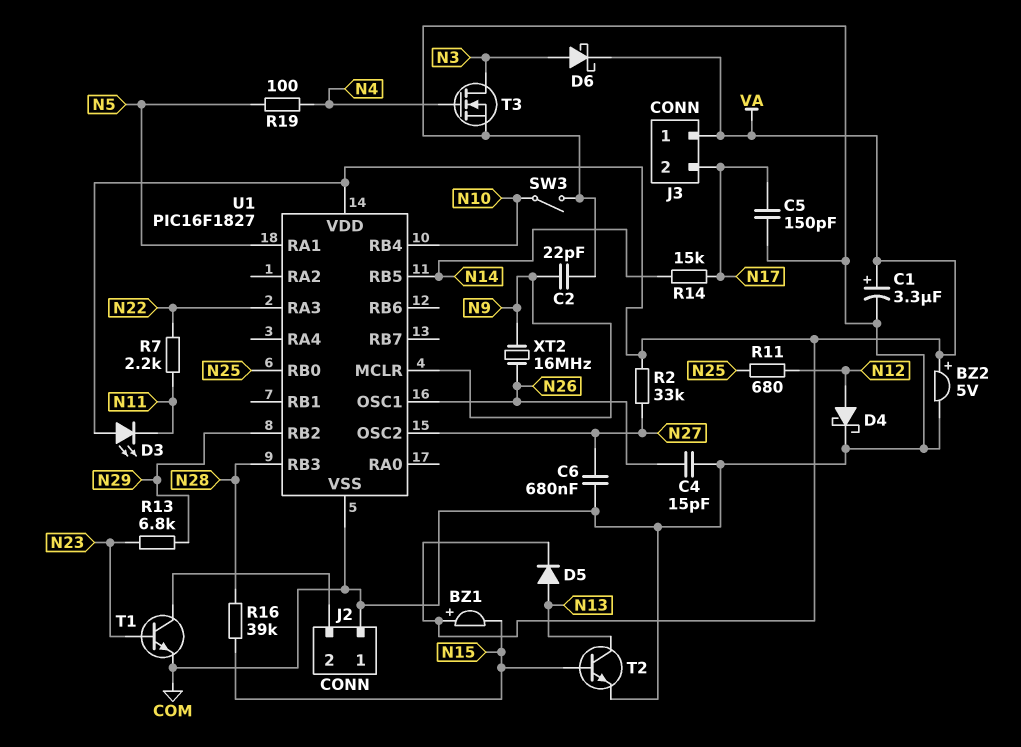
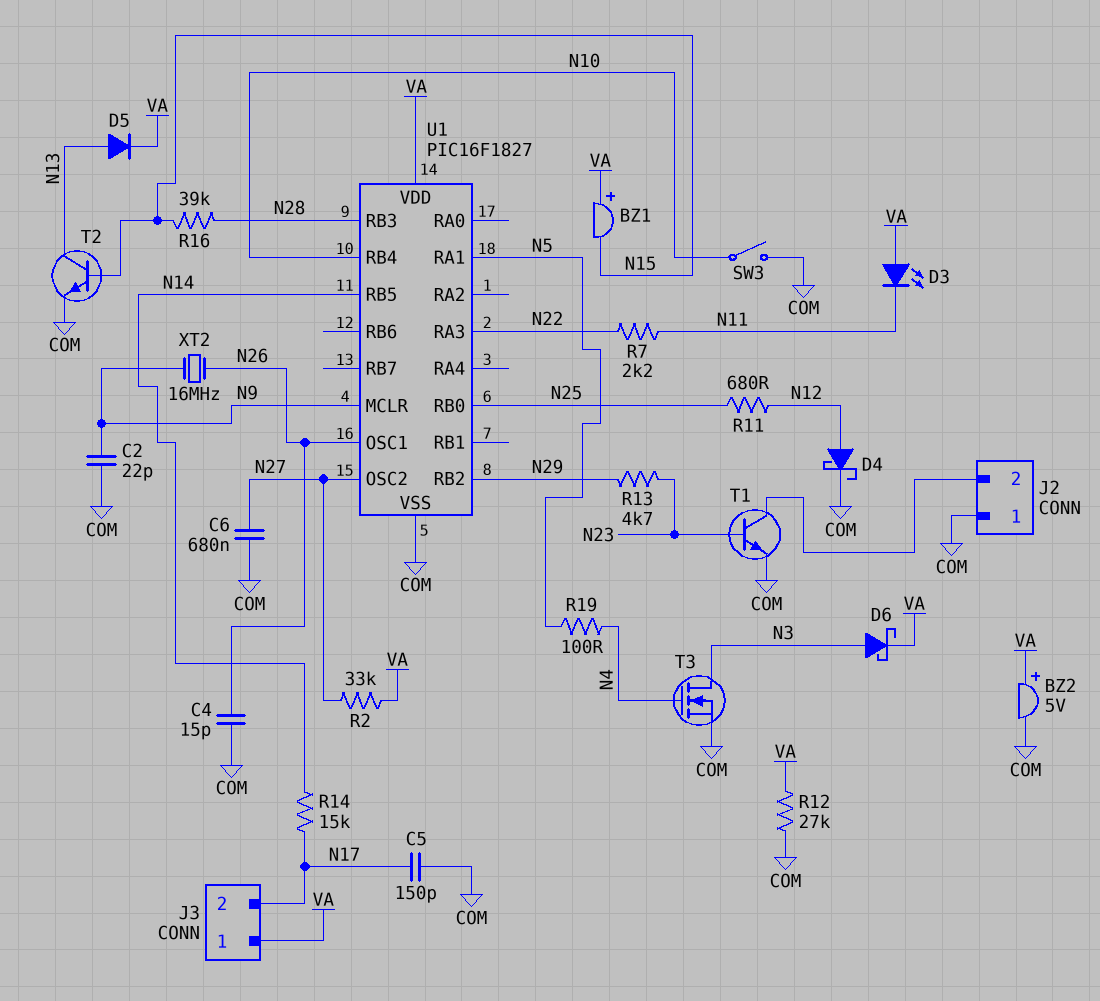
C1: 3.3uF (plus VA, minus COM) -> none
R12: none -> 27k (COM, VA)
R13: 6.8k (N23, N29) -> 4.7k (N23, N29)

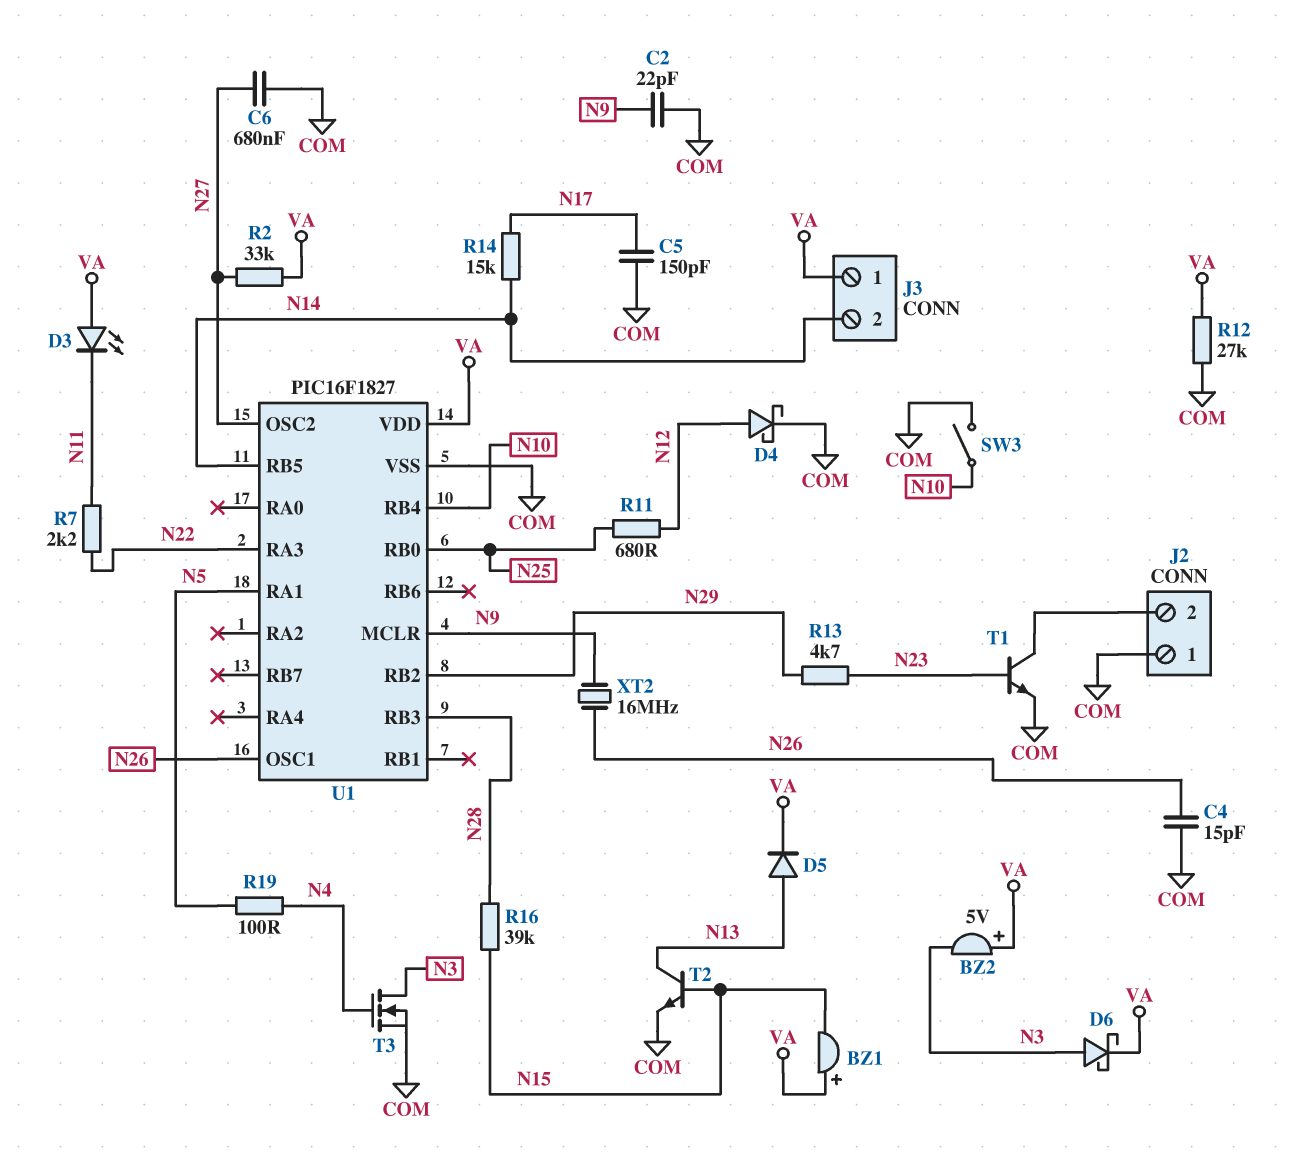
BZ2: buzzer 5V (plus VA, minus COM) -> buzzer 5V (plus VA, minus N3)
J3 pin 2: N17 -> N14

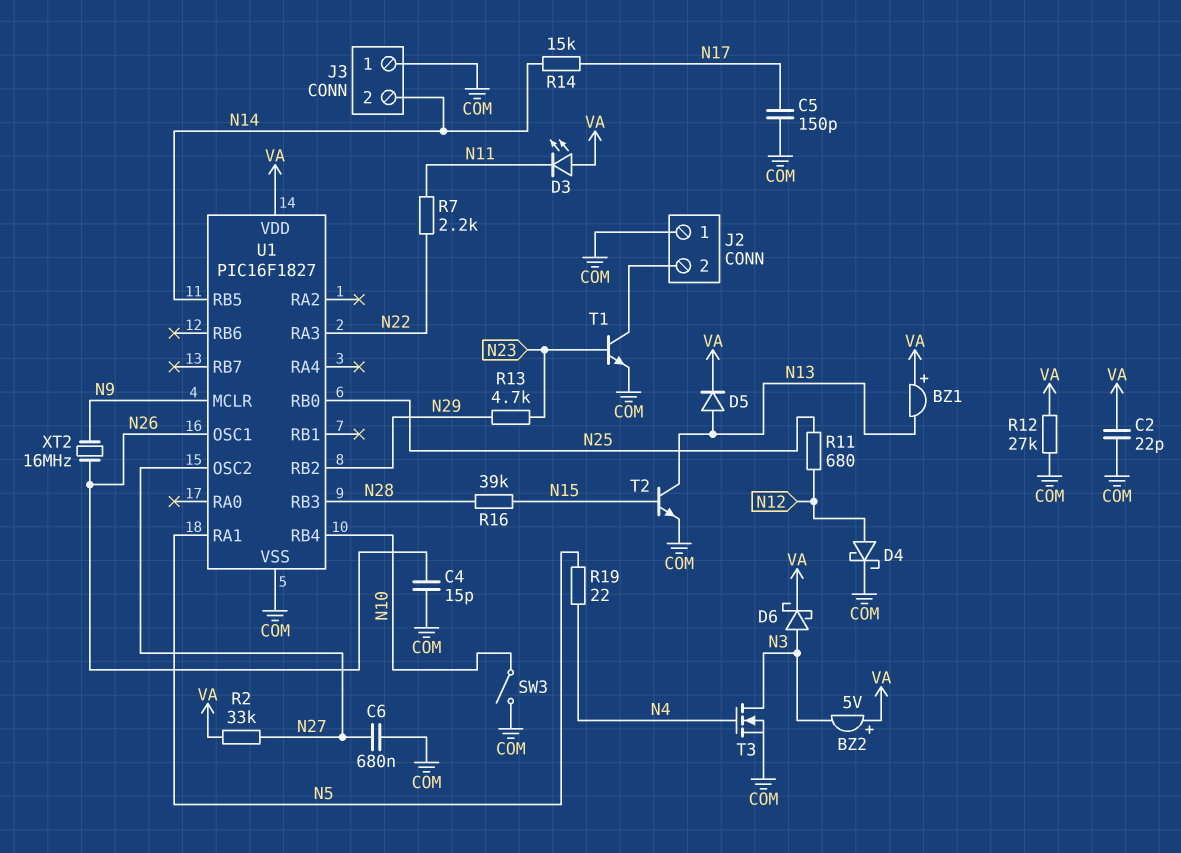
BZ1: buzzer (plus VA, minus N15) -> buzzer (plus VA, minus N13)
C2: 22pF (COM, N9) -> 22pF (COM, VA)
J3 pin 1: VA -> COM
R19: 100 (N4, N5) -> 22 (N4, N5)

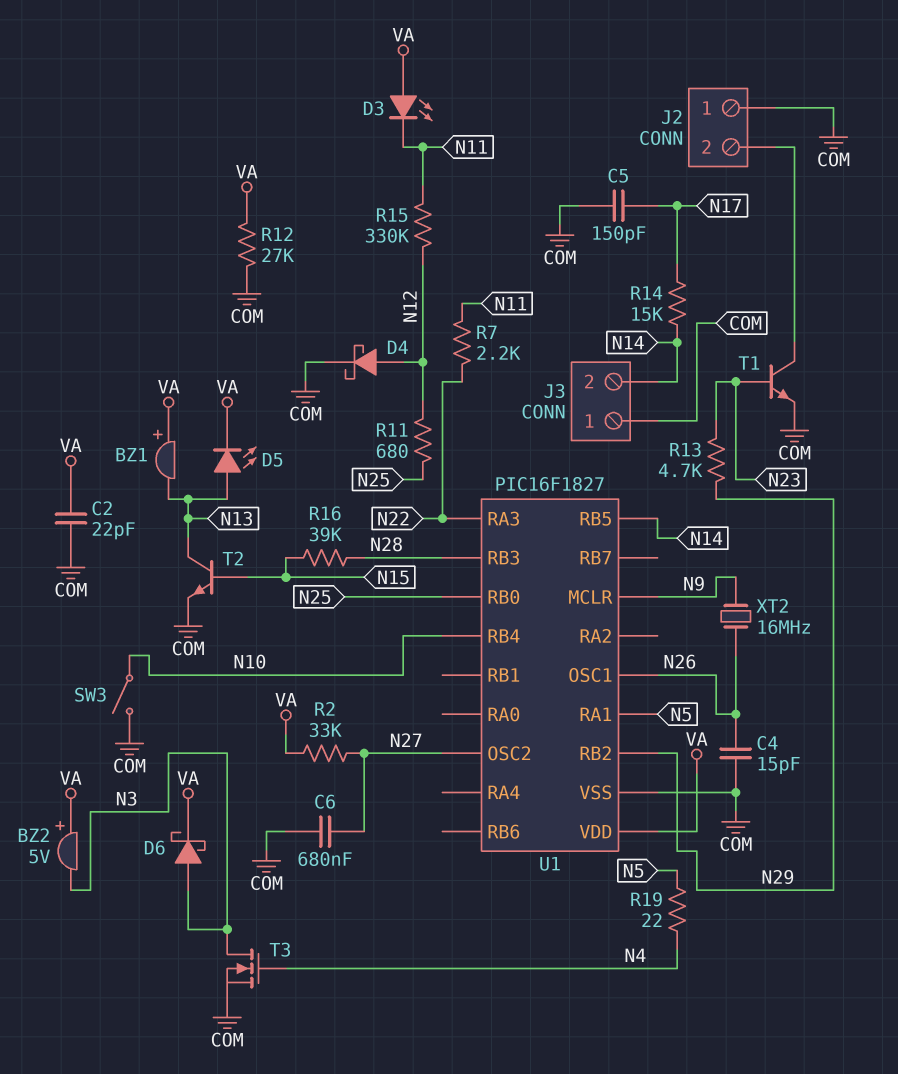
D5: diode (A N13, K VA) -> LED (A N13, K VA)
R15: none -> 330k (N11, N12)

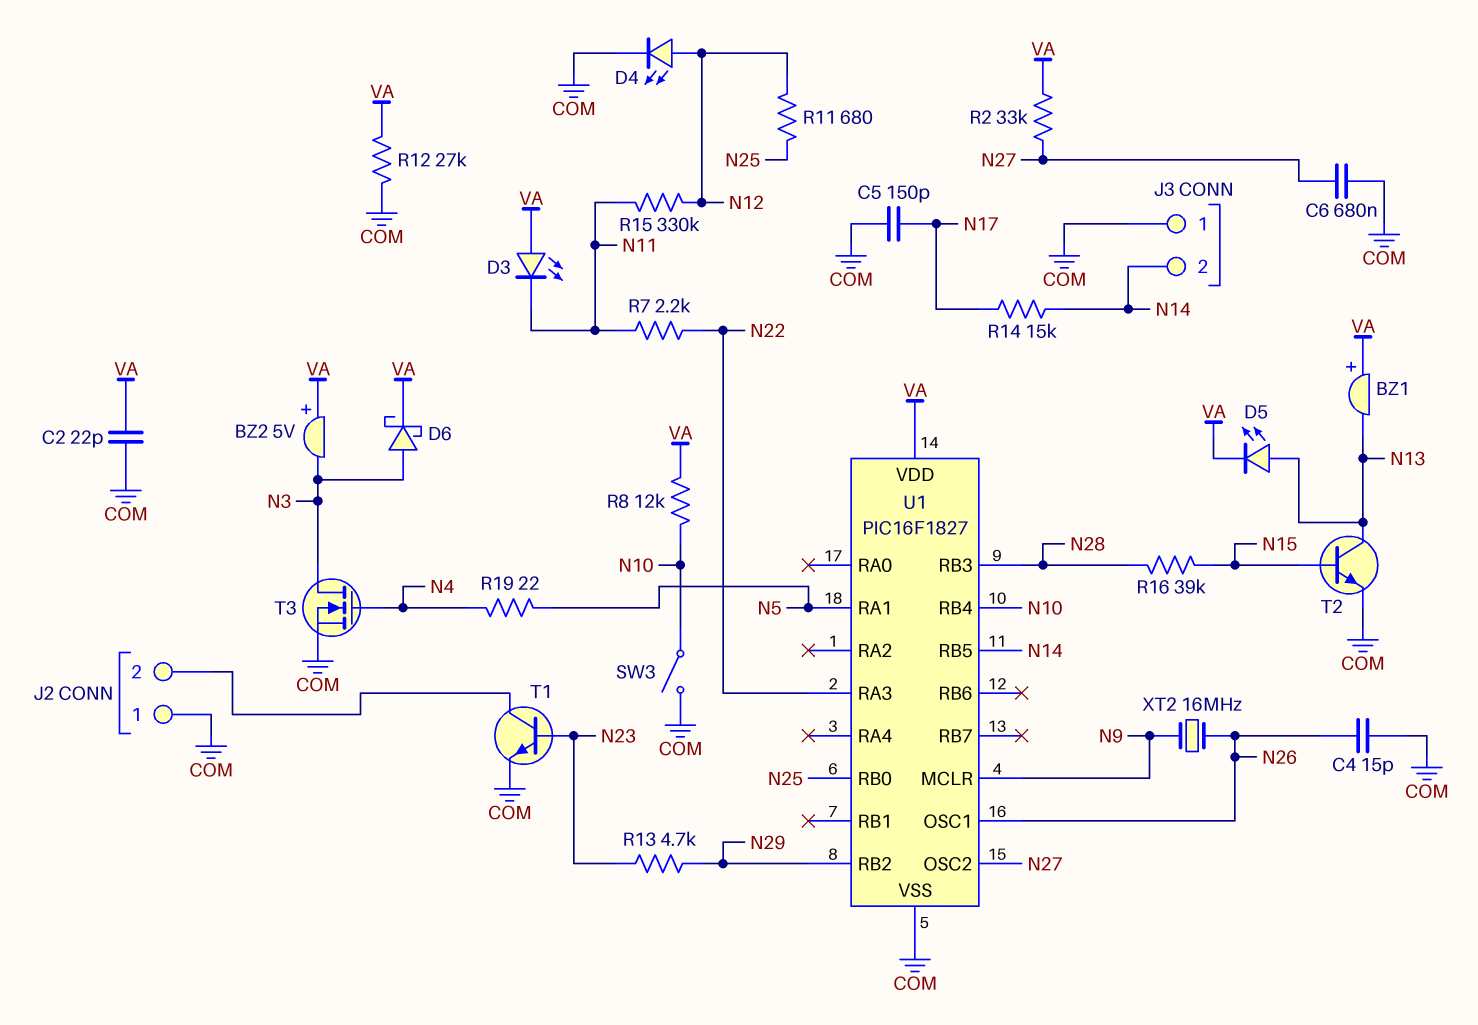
D4: schottky (A N12, K COM) -> LED (A N12, K COM)
R8: none -> 12k (N10, VA)

